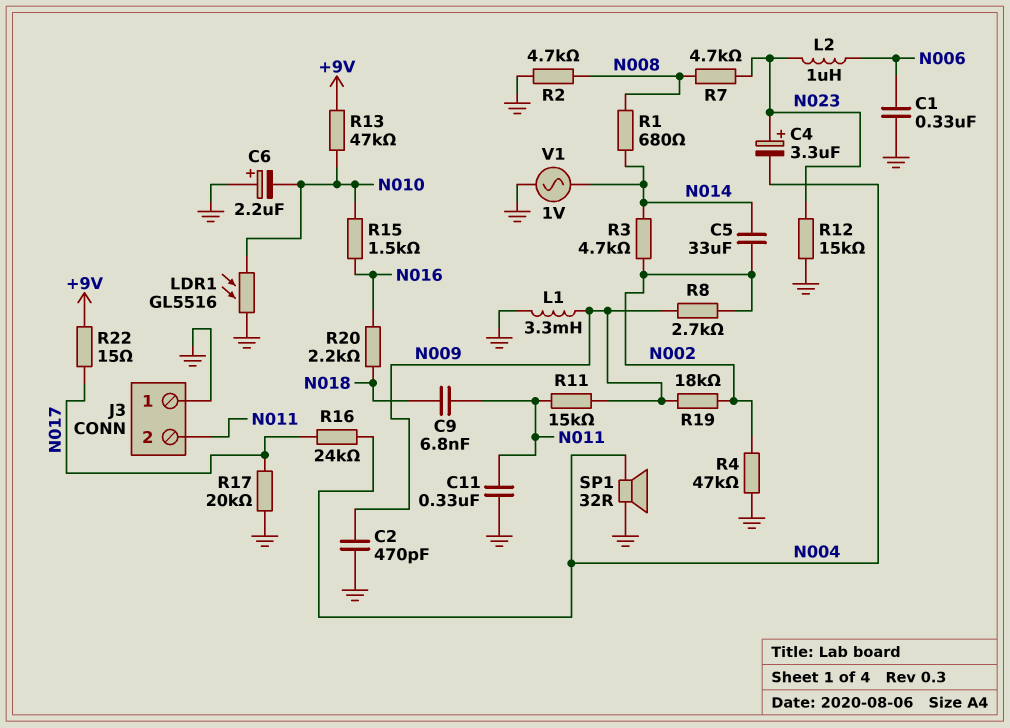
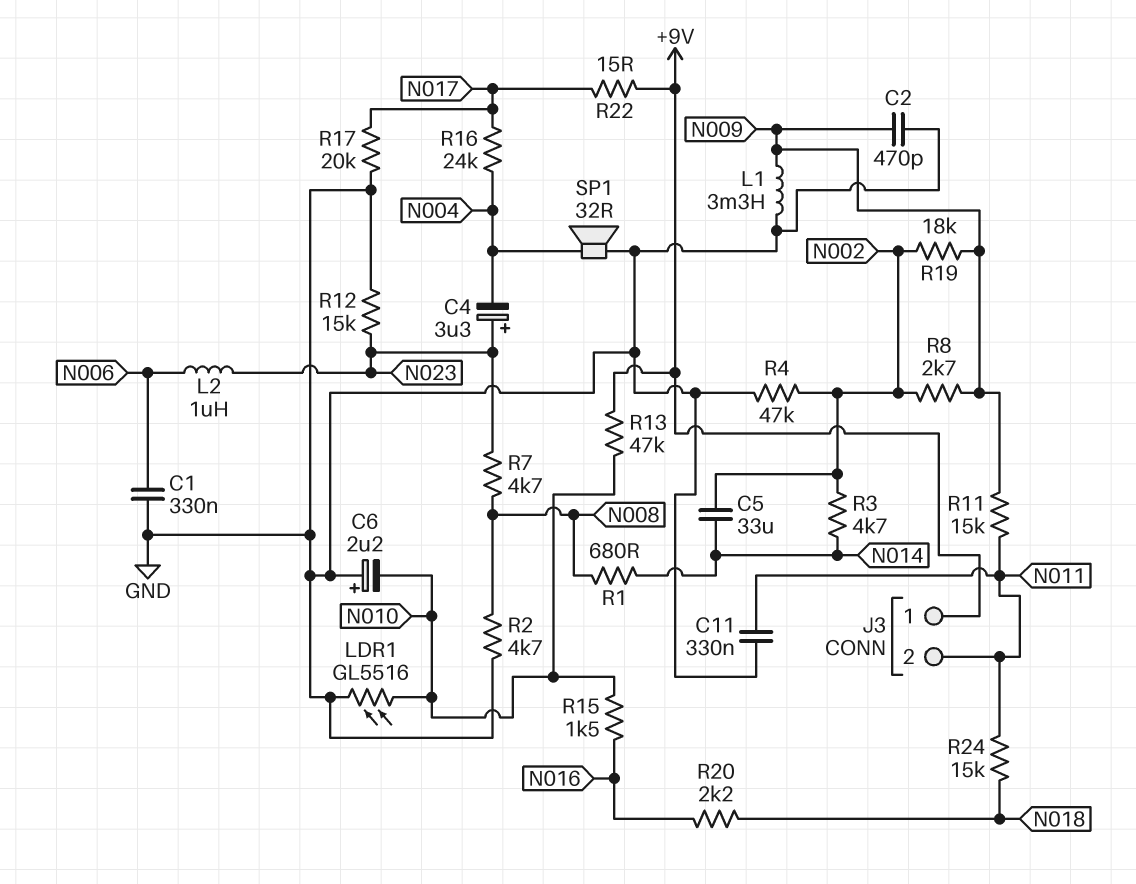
C9: 6.8nF (N011, N018) -> none
J3 pin 1: GND -> +9V
R24: none -> 15k (N011, N018)
V1: AC 1V (GND, N014) -> none

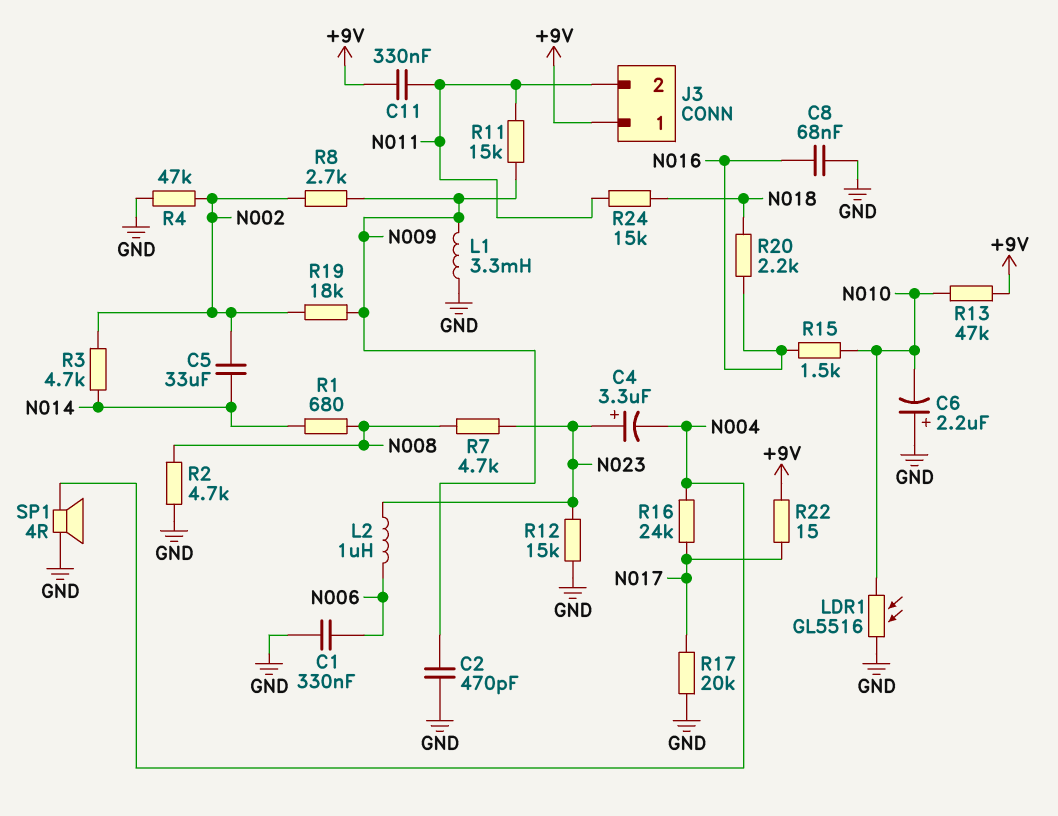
C8: none -> 68nF (GND, N016)
C11: 330nF (GND, N011) -> 330nF (+9V, N011)
SP1: speaker 32R (GND, N004) -> speaker 4R (GND, N004)

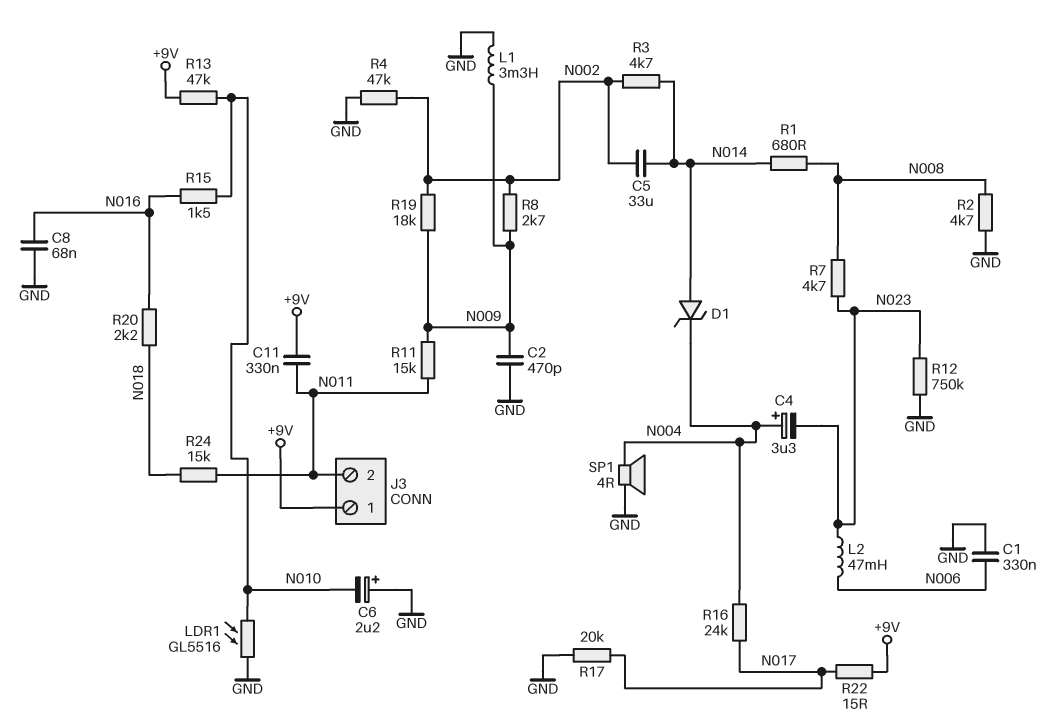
C4: 3.3uF (plus N023, minus N004) -> 3.3uF (plus N004, minus N023)
D1: none -> zener (A N014, K N004)
L2: 1uH (N006, N023) -> 47mH (N006, N023)
R12: 15k (GND, N023) -> 750k (GND, N023)

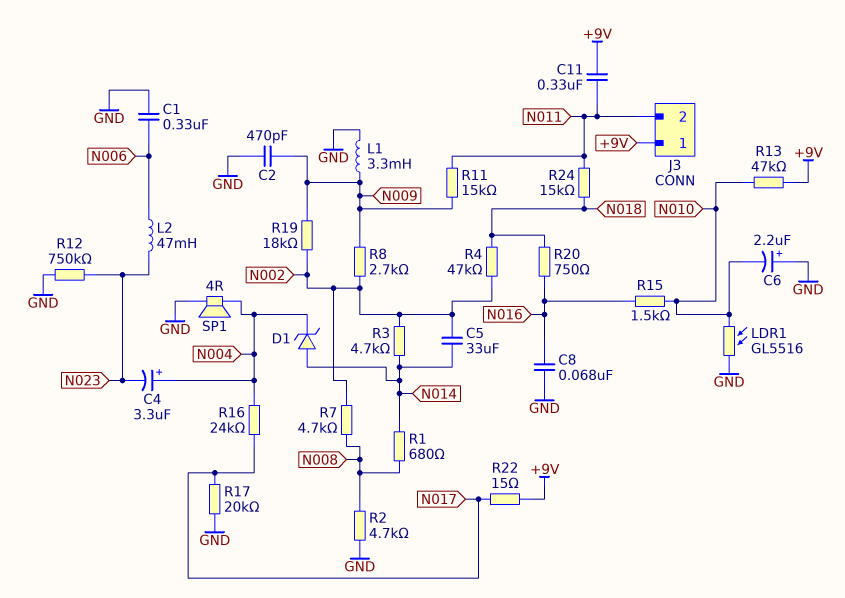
R4: 47k (GND, N002) -> 47k (N002, N018)
R7: 4.7k (N008, N023) -> 4.7k (N002, N008)
R20: 2.2k (N016, N018) -> 750 (N016, N018)

